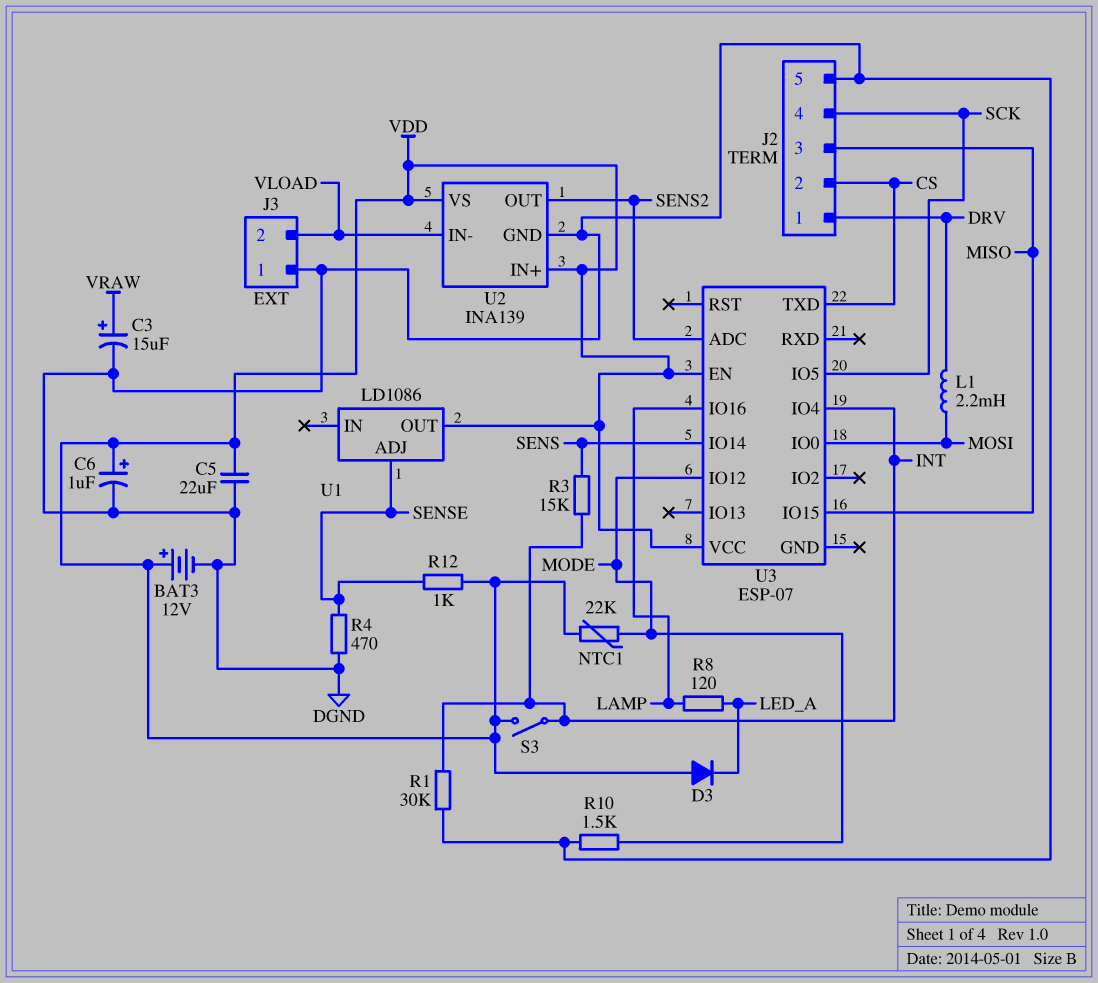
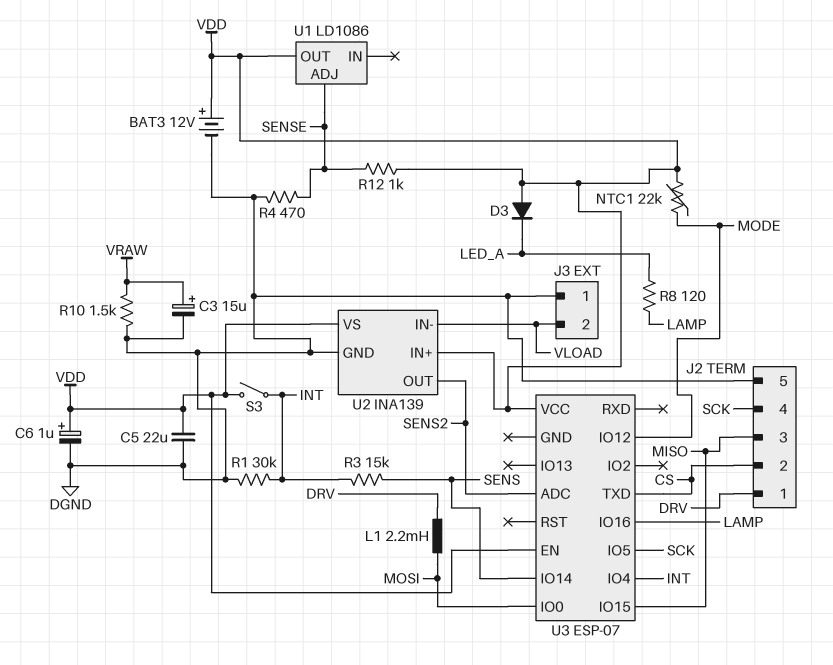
R10: 1.5k (DGND, MODE) -> 1.5k (DGND, VRAW)

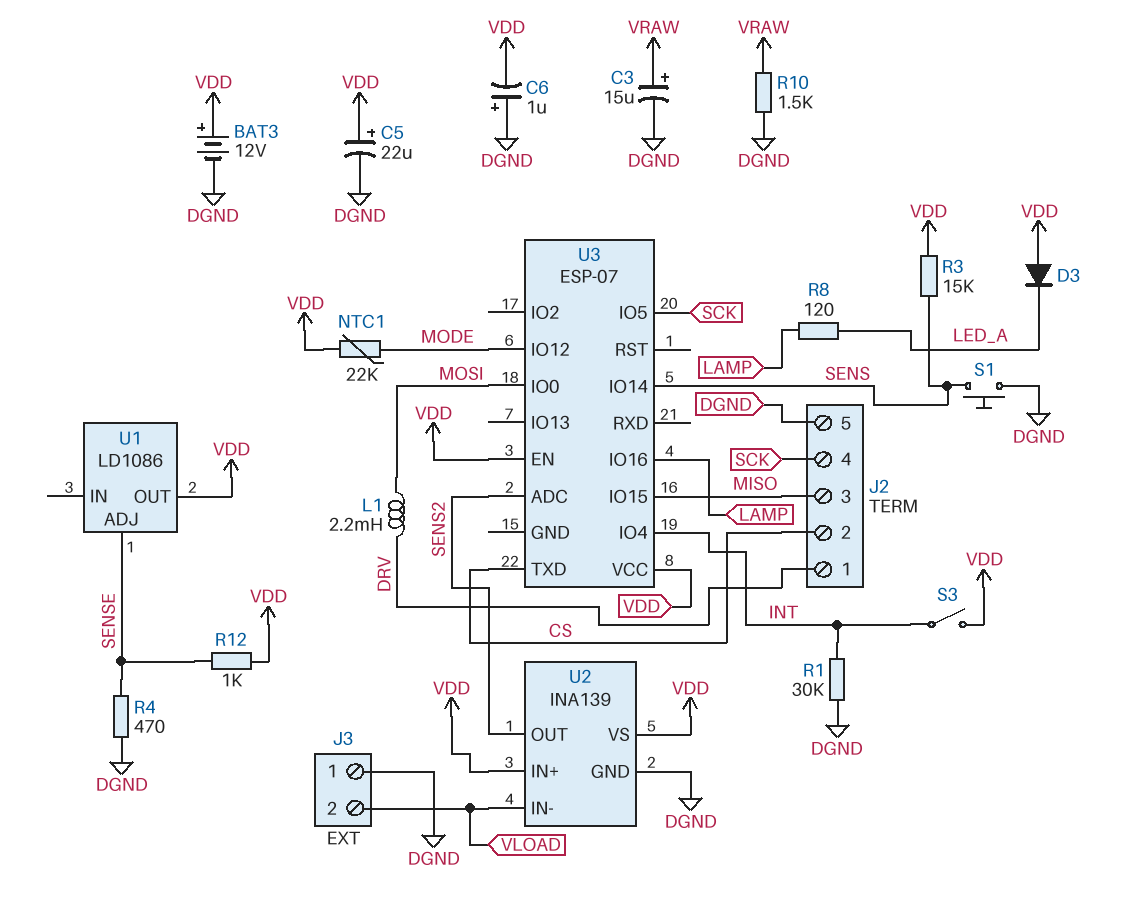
C5: 22uF (DGND, VDD) -> 22uF (plus VDD, minus DGND)
C6: 1uF (plus VDD, minus DGND) -> 1uF (plus DGND, minus VDD)
R3: 15k (INT, SENS) -> 15k (SENS, VDD)
S1: none -> button (DGND, SENS)

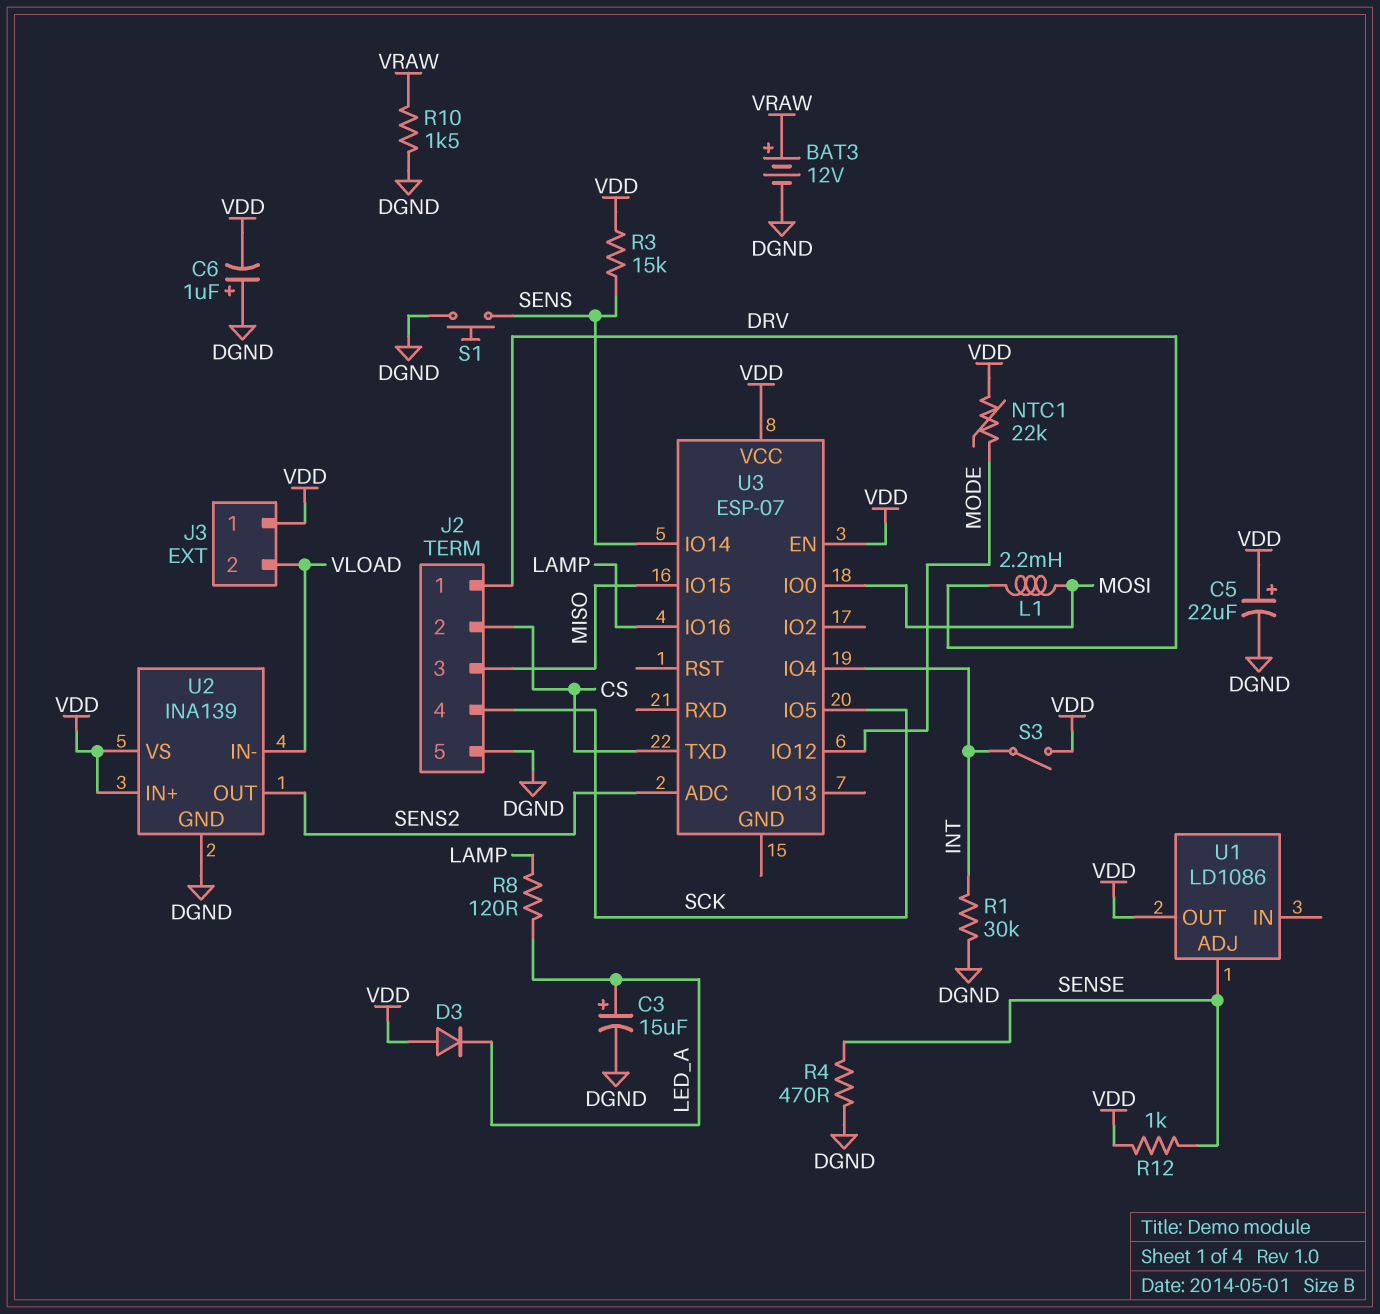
BAT3: 12V (plus VDD, minus DGND) -> 12V (plus VRAW, minus DGND)
C3: 15uF (plus VRAW, minus DGND) -> 15uF (plus LED_A, minus DGND)
J3 pin 1: DGND -> VDD

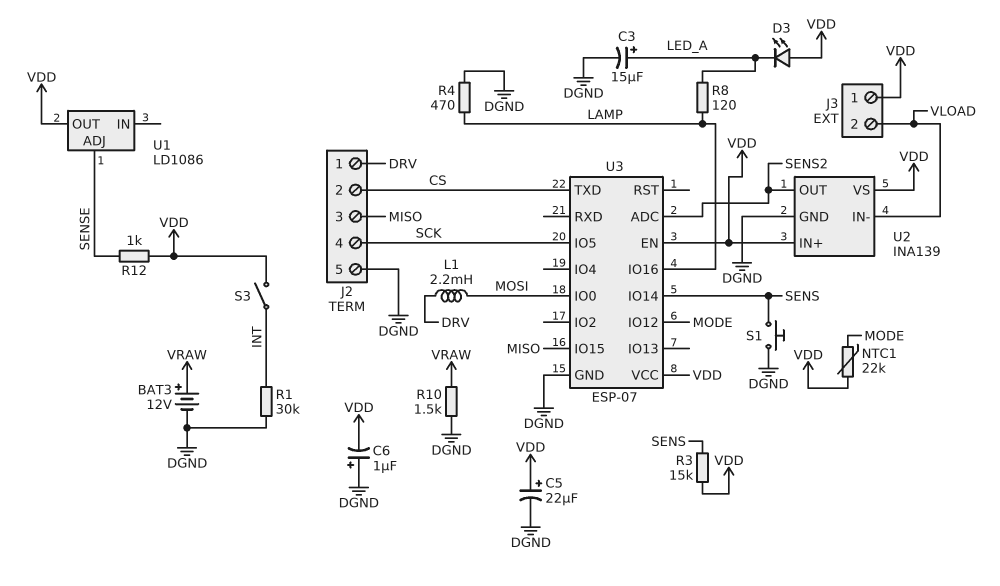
D3: diode (A VDD, K LED_A) -> LED (A VDD, K LED_A)
R4: 470 (DGND, SENSE) -> 470 (DGND, LAMP)
U3 pin GND: none -> DGND
U3 pin IO4: INT -> none

